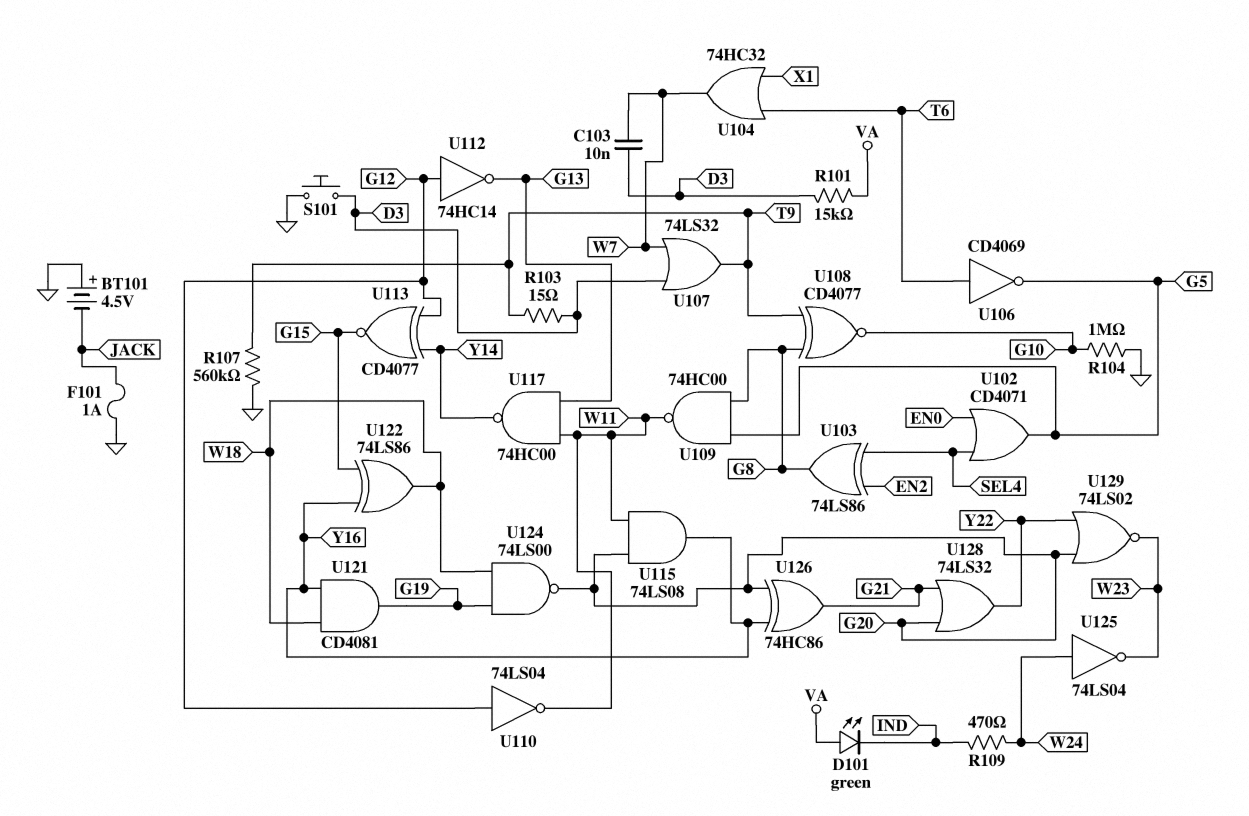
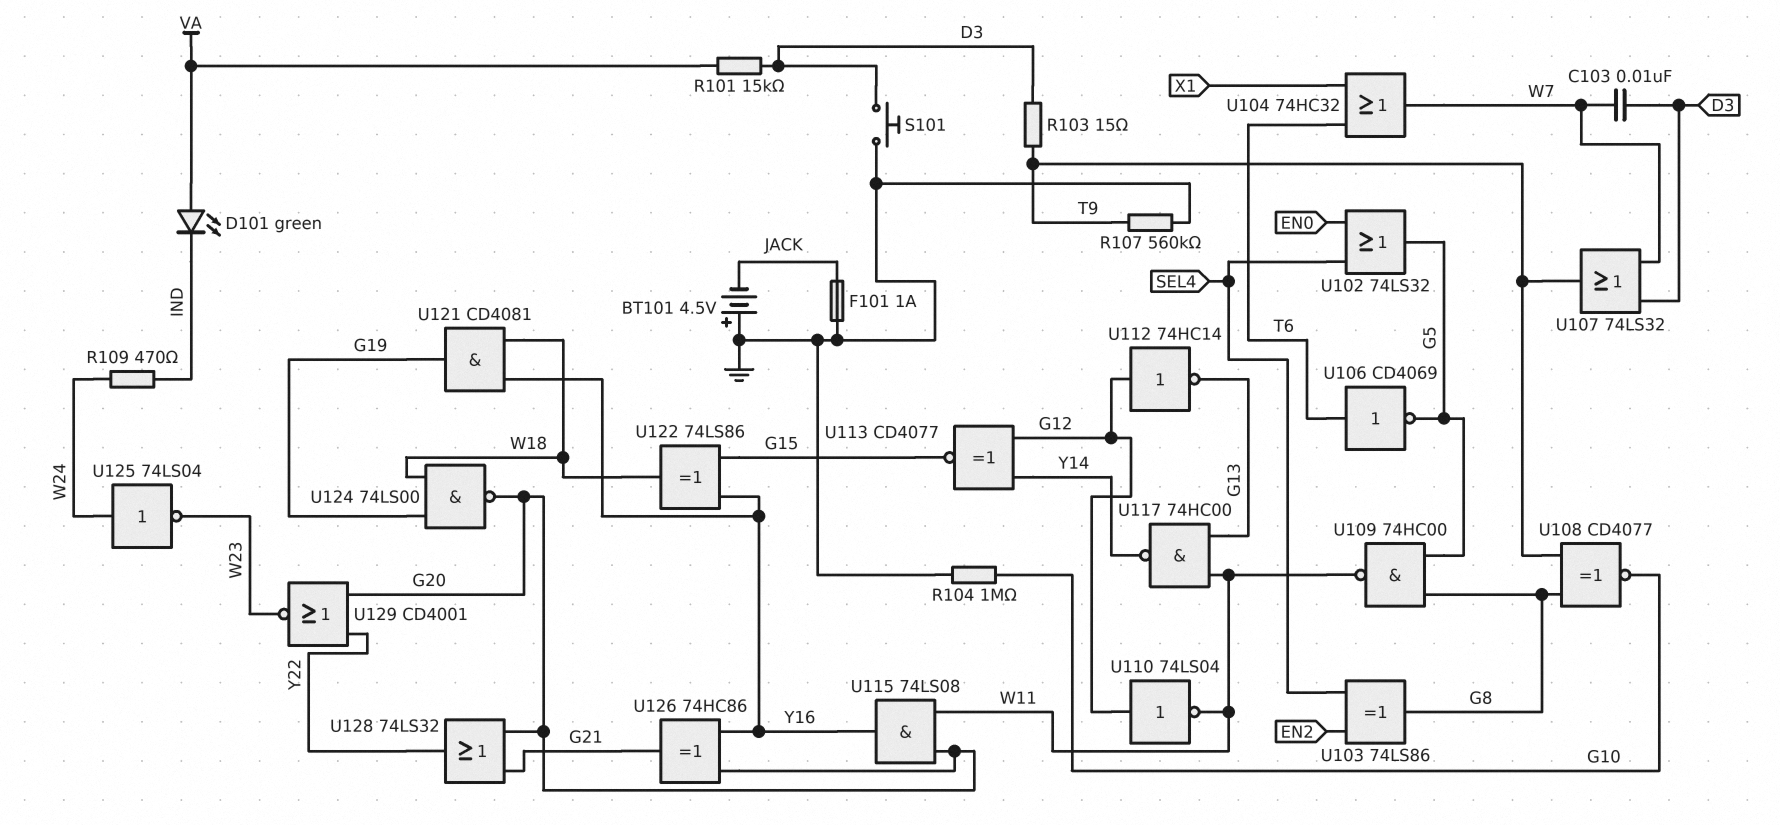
U102: OR CD4071 (in EN0, in SEL4, out G5) -> OR 74LS32 (in EN0, in SEL4, out G5)
U129: NOR 74LS02 (in G20, in Y22, out W23) -> NOR CD4001 (in G20, in Y22, out W23)

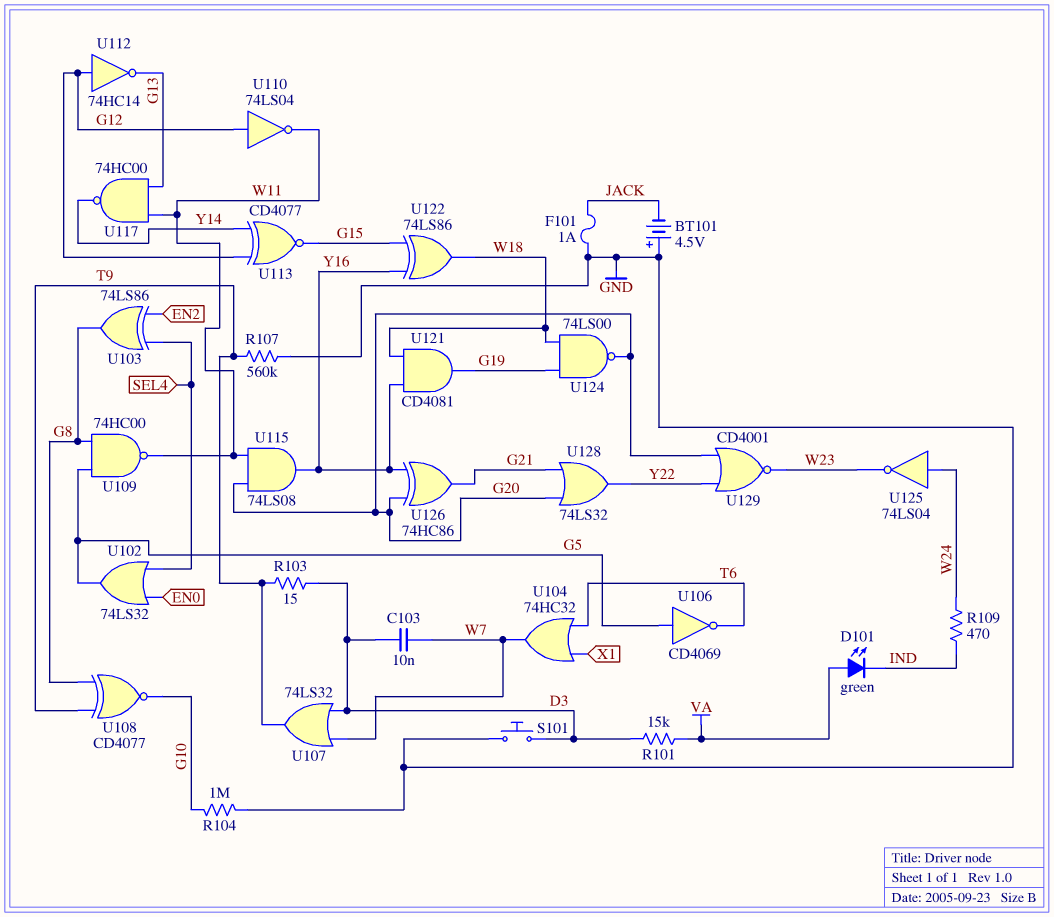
U106: NOT CD4069 (in T6, out G5) -> NOT CD4069 (in G5, out T6)

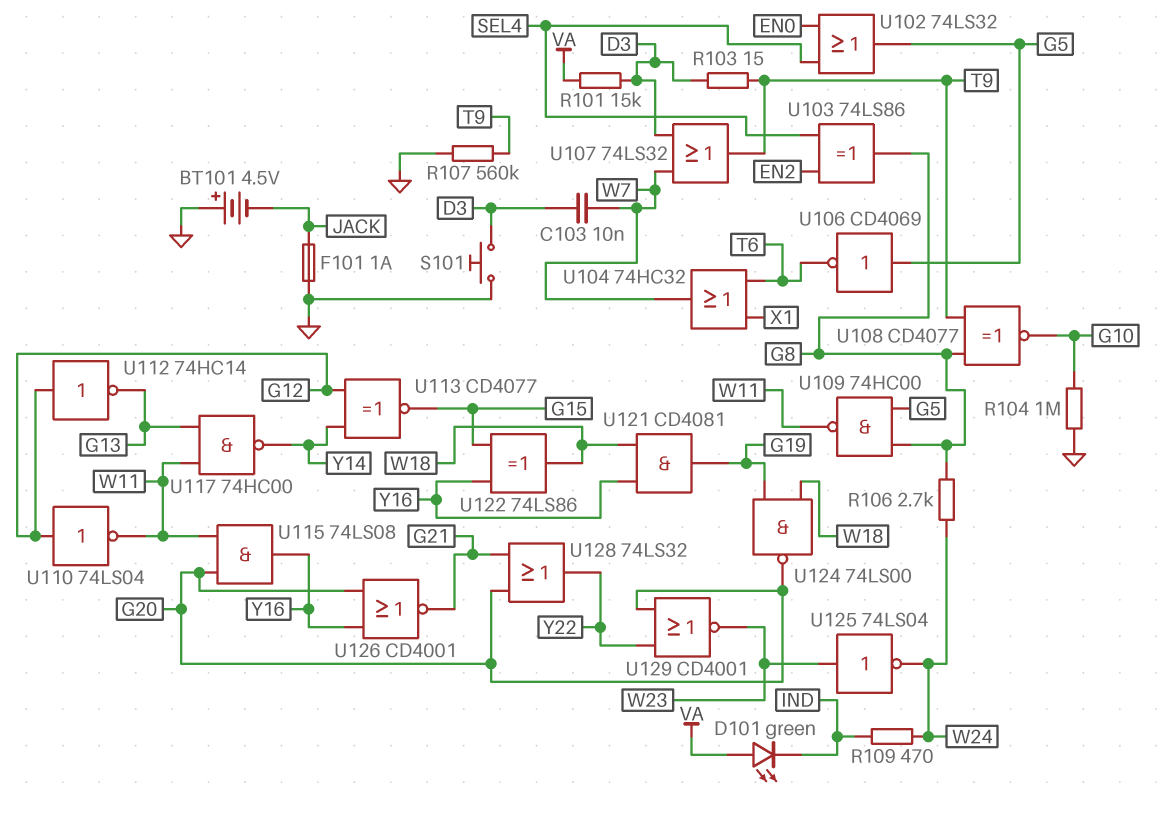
R106: none -> 2.7k (G8, W24)
U125: NOT 74LS04 (in W24, out W23) -> NOT 74LS04 (in W23, out W24)
U126: XOR 74HC86 (in G20, in Y16, out G21) -> NOR CD4001 (in G20, in Y16, out G21)

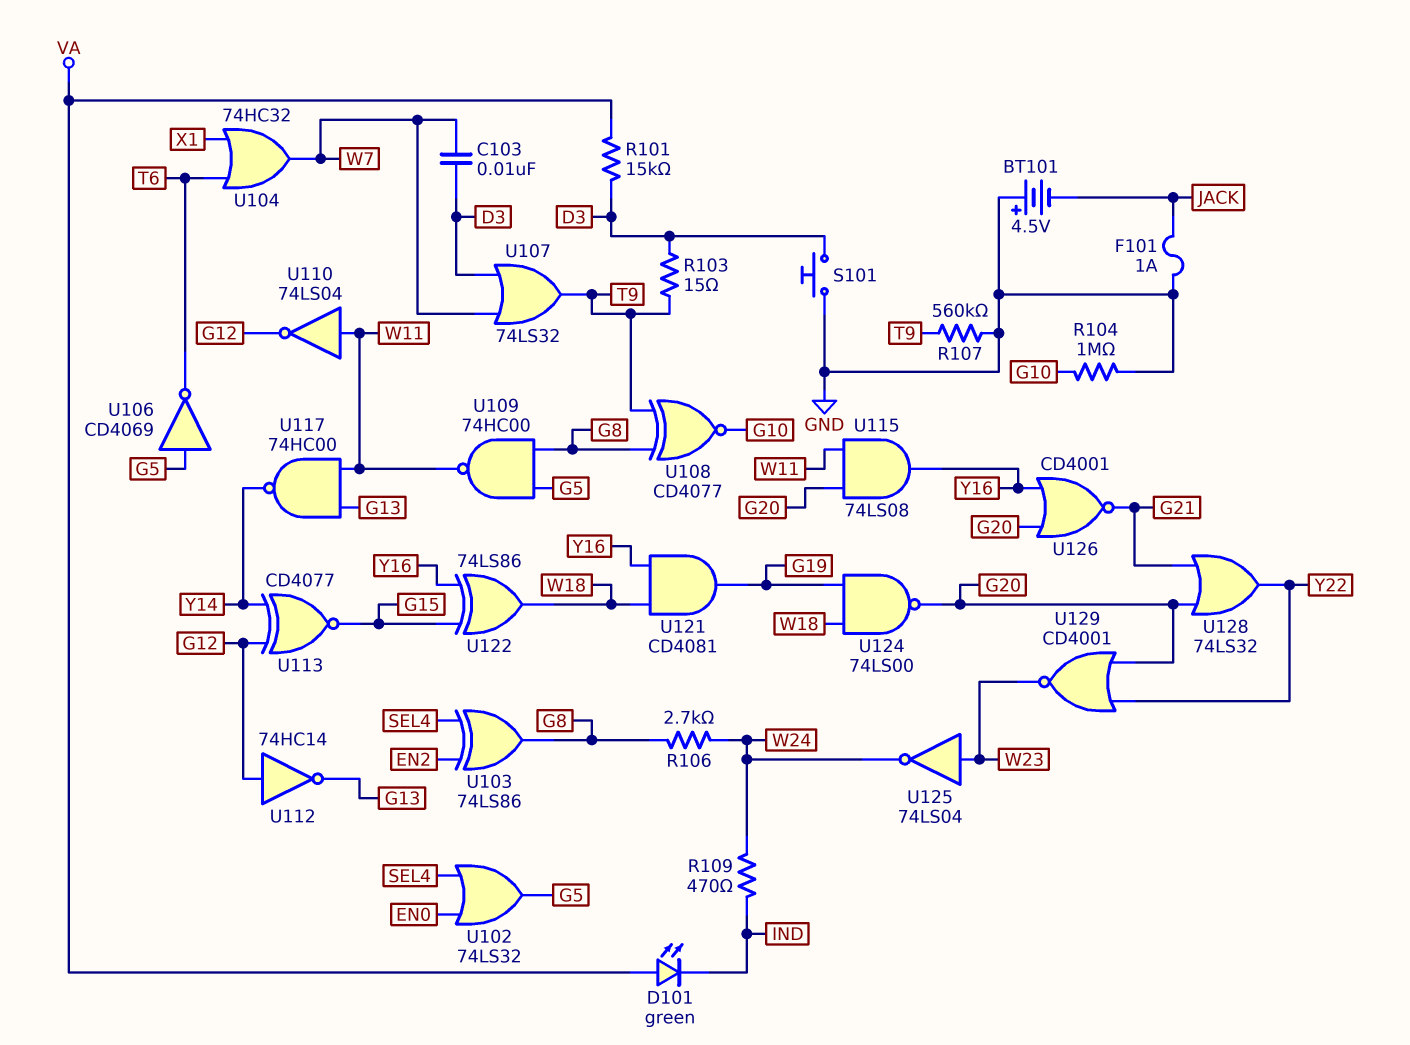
U110: NOT 74LS04 (in G12, out W11) -> NOT 74LS04 (in W11, out G12)

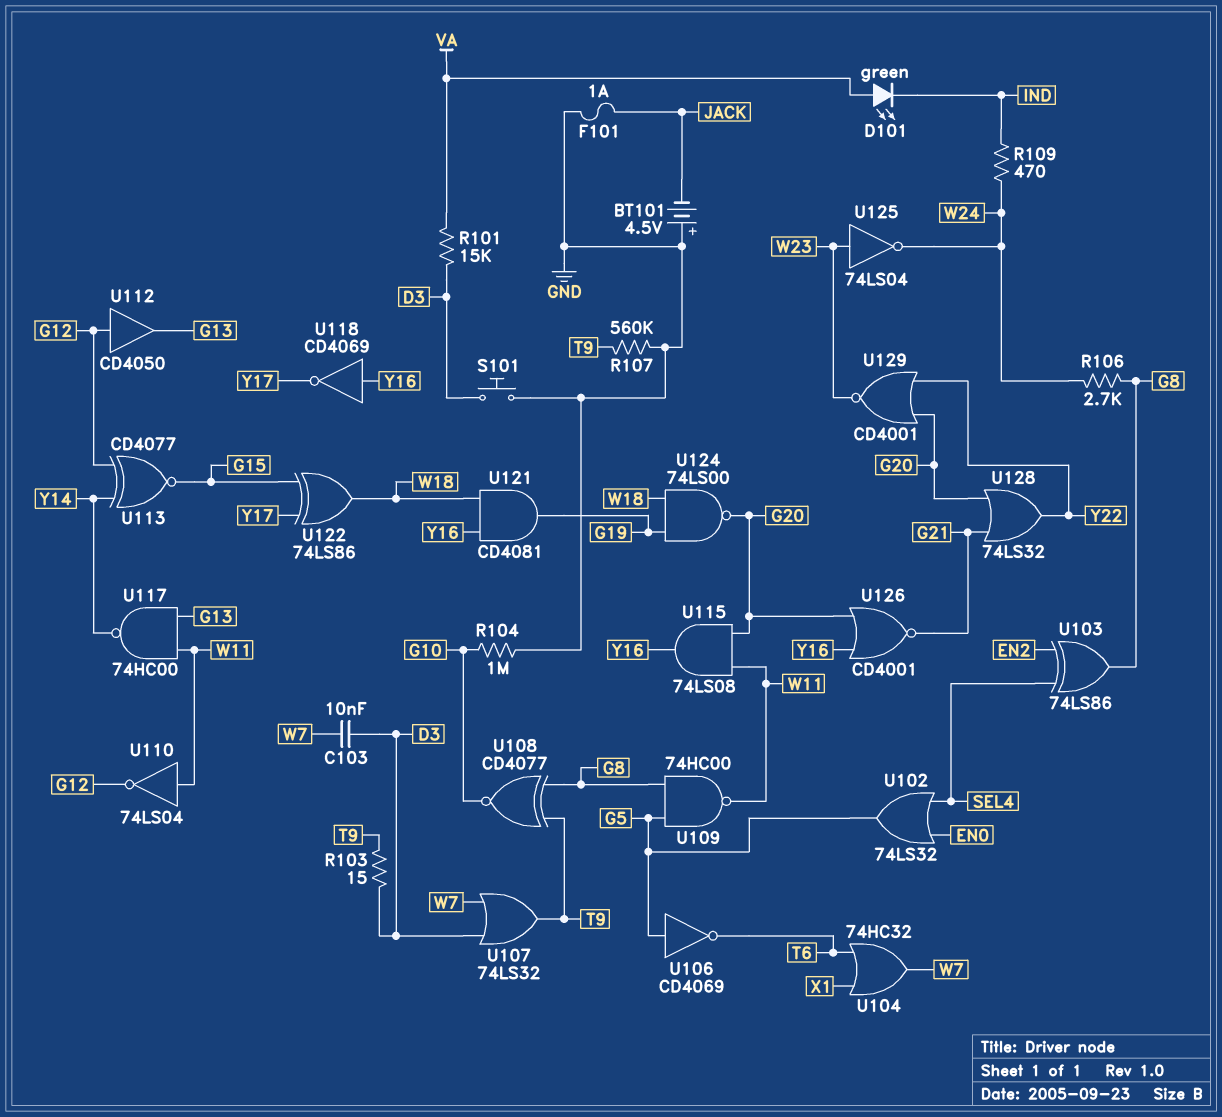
U112: NOT 74HC14 (in G12, out G13) -> buffer CD4050 (in G12, out G13)
U118: none -> NOT CD4069 (in Y16, out Y17)
U122: XOR 74LS86 (in G15, in Y16, out W18) -> XOR 74LS86 (in G15, in Y17, out W18)

